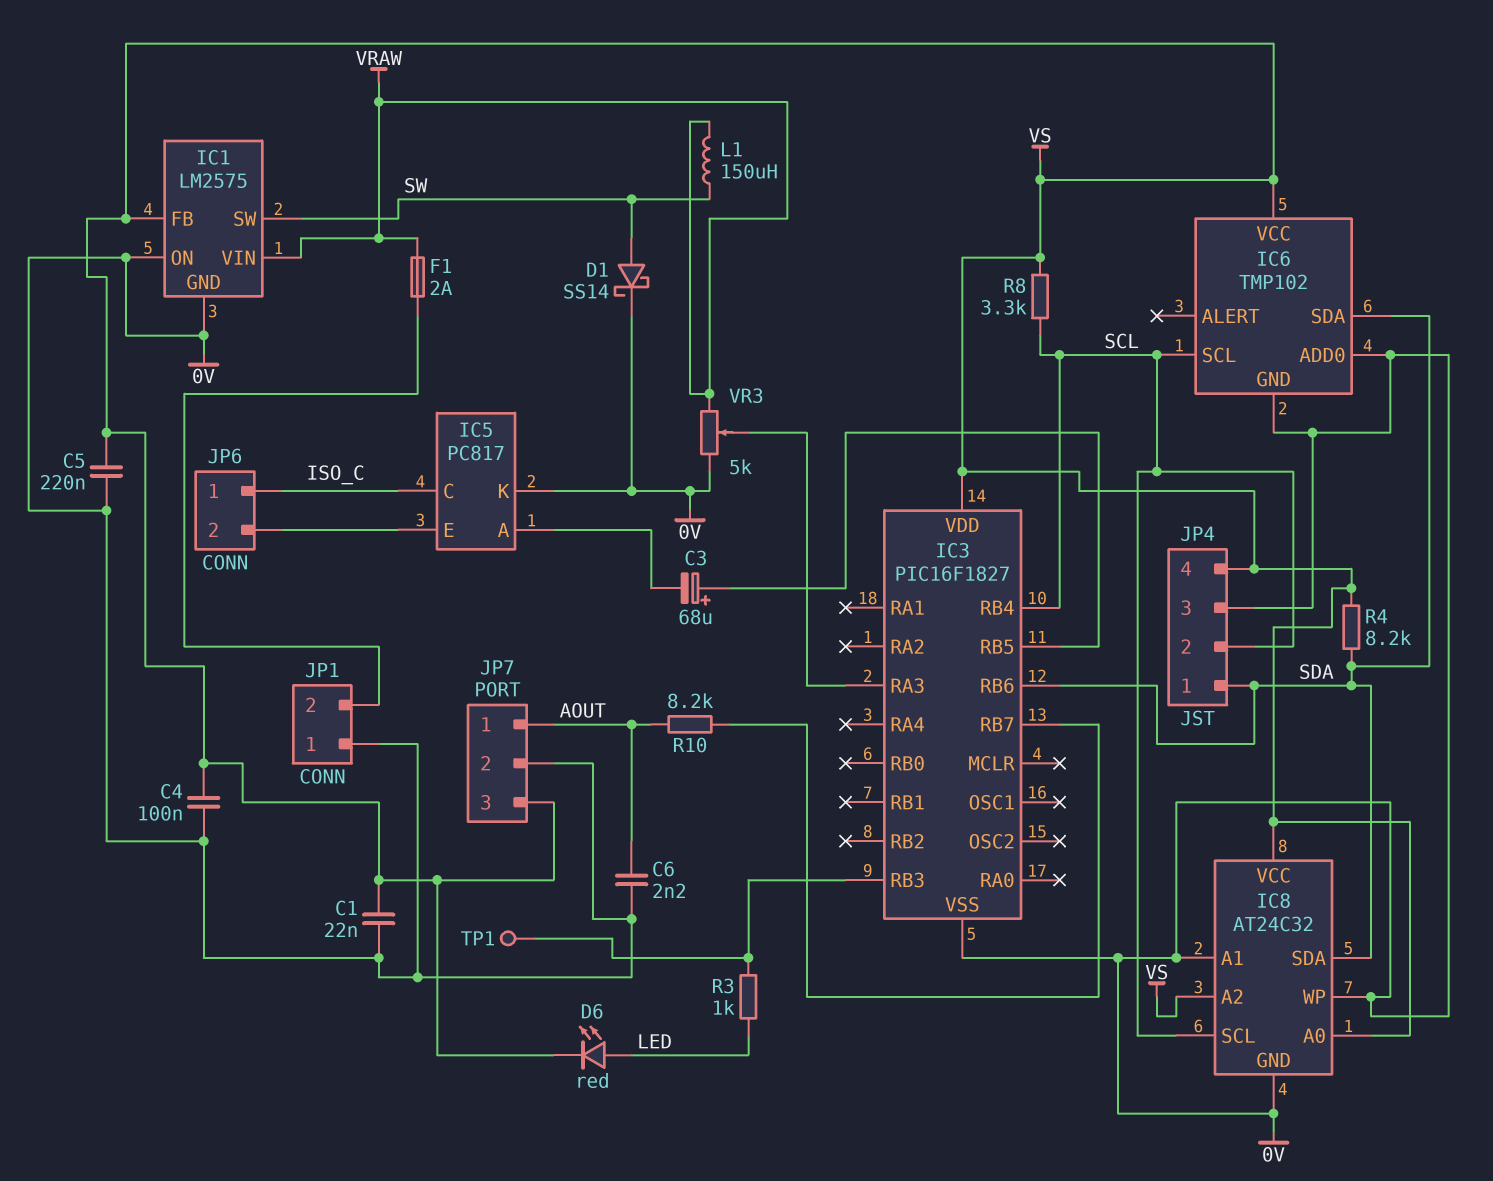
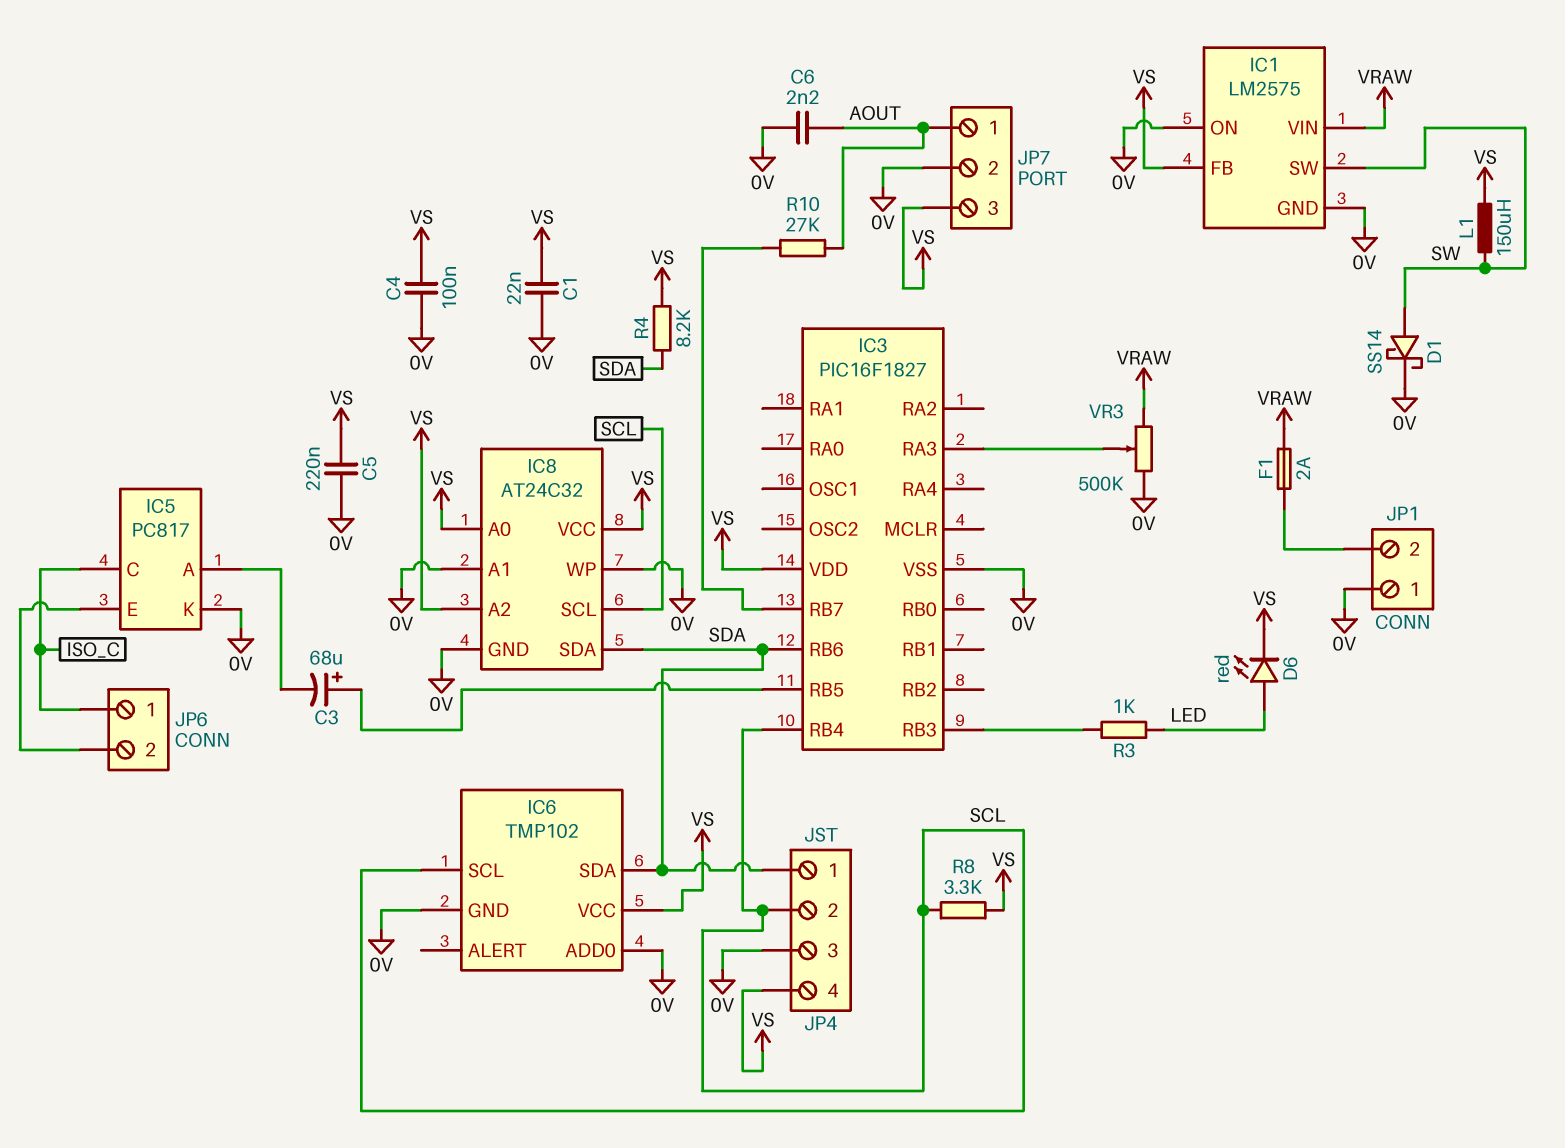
L1: 150uH (SW, VRAW) -> 150uH (SW, VS)
R10: 8.2k (AOUT, IC3/RB7) -> 27k (AOUT, IC3/RB7)
TP1: test point (IC3/RB3) -> none
VR3: 5k (0V, VRAW, wiper IC3/RA3) -> 500k (0V, VRAW, wiper IC3/RA3)

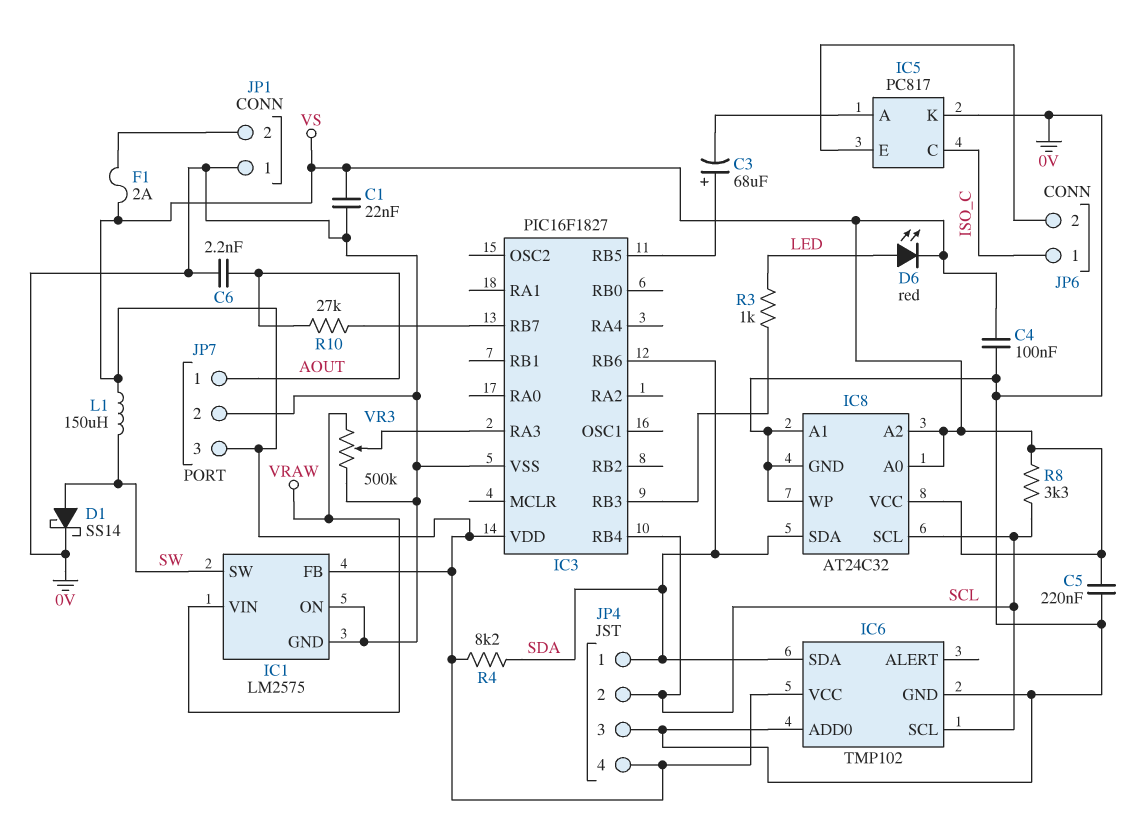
F1: 2A (JP1/2, VRAW) -> 2A (JP1/2, VS)

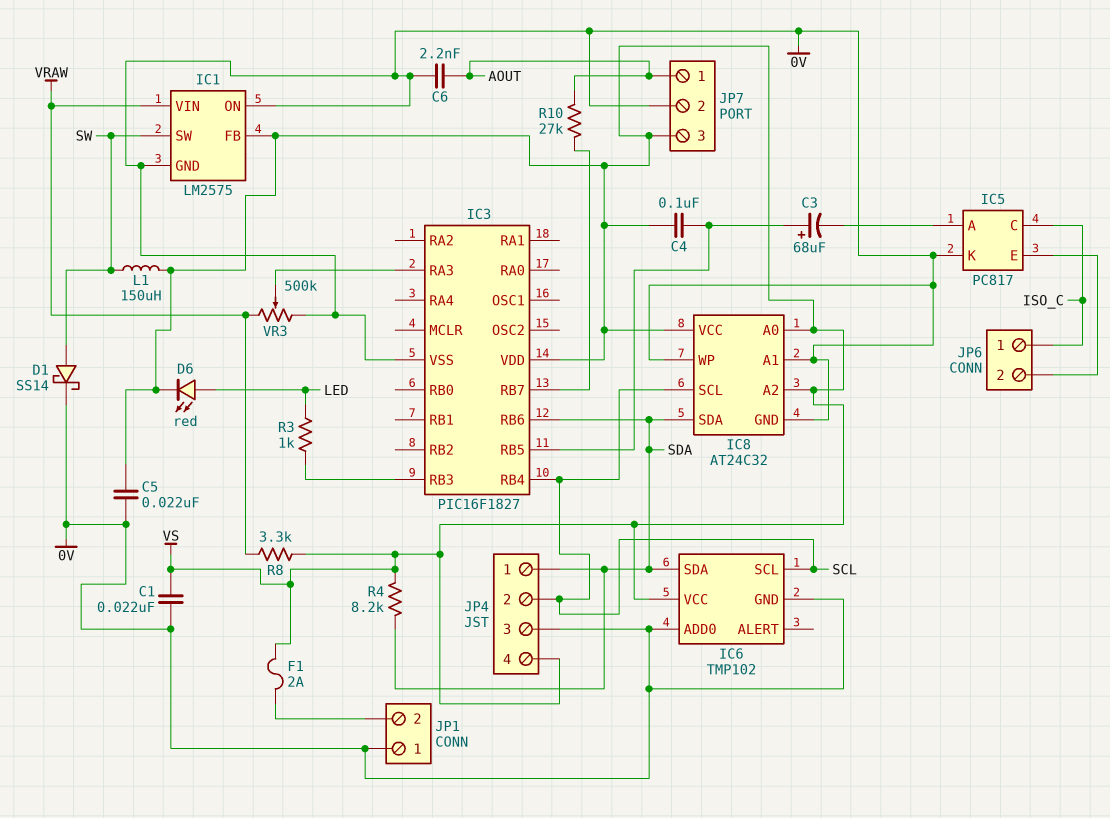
C4: 100nF (0V, VS) -> 100nF (IC3/RB5, VS)
C5: 220nF (0V, VS) -> 22nF (0V, VS)
R8: 3.3k (SCL, VS) -> 3.3k (VRAW, VS)

